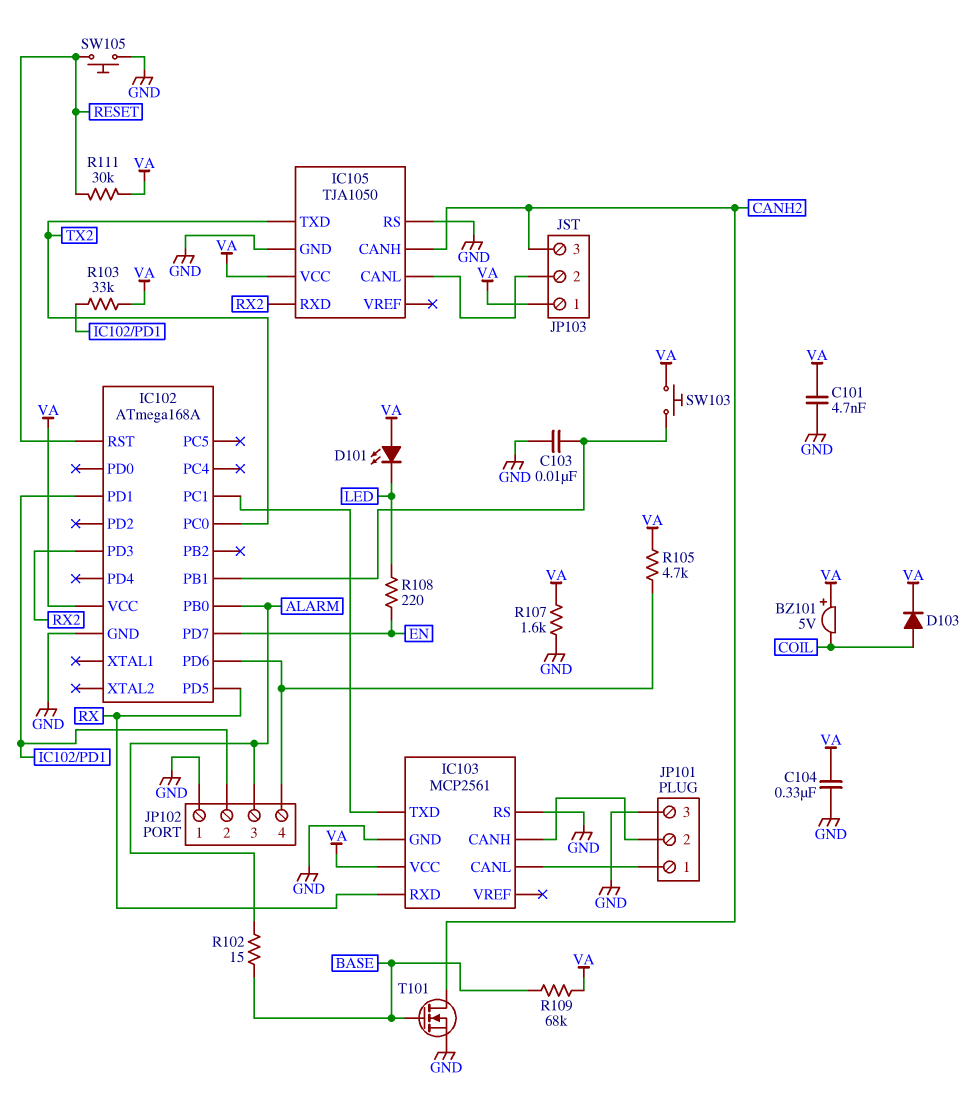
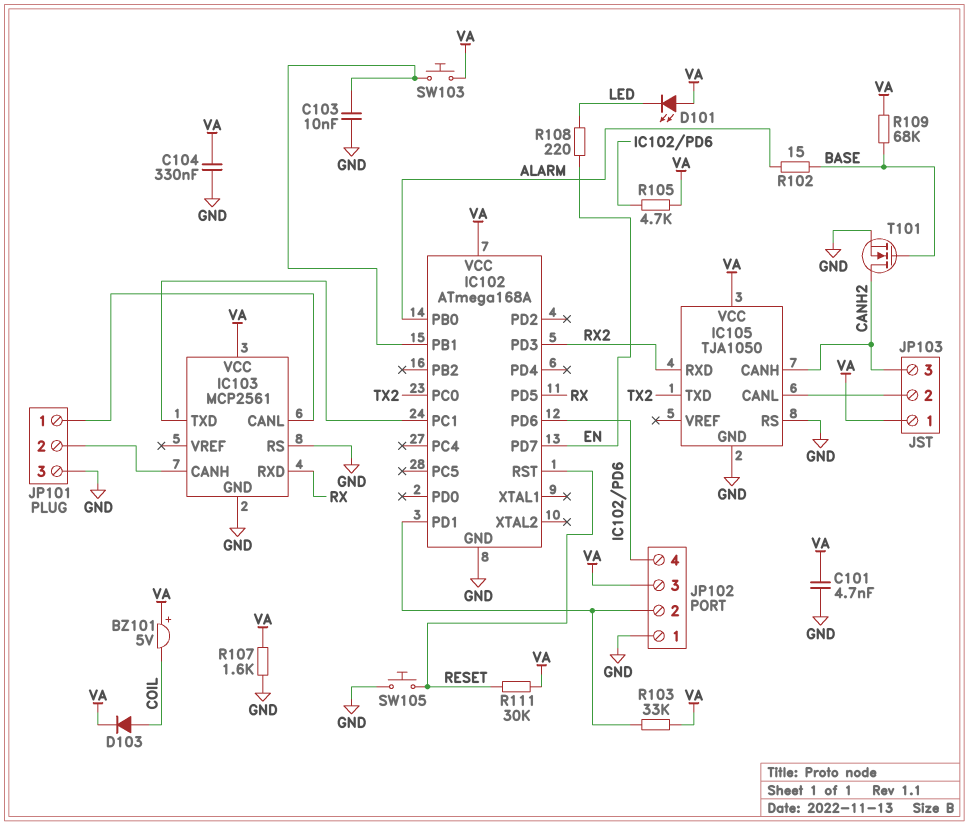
JP102 pin 3: ALARM -> VA

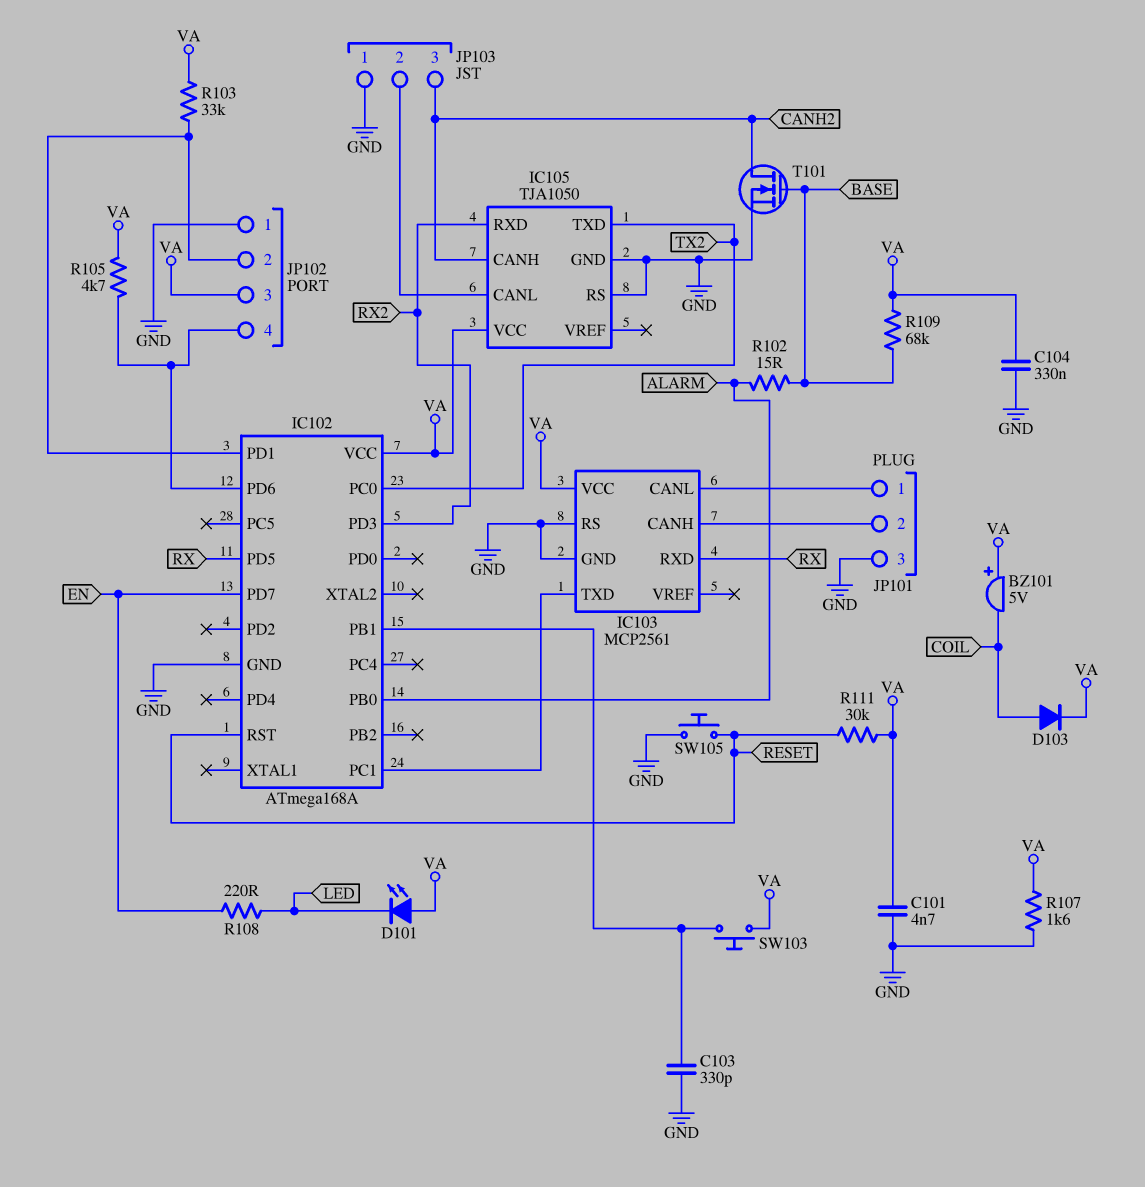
C103: 10nF (GND, IC102/PB1) -> 330pF (GND, IC102/PB1)
JP103 pin 1: VA -> GND

